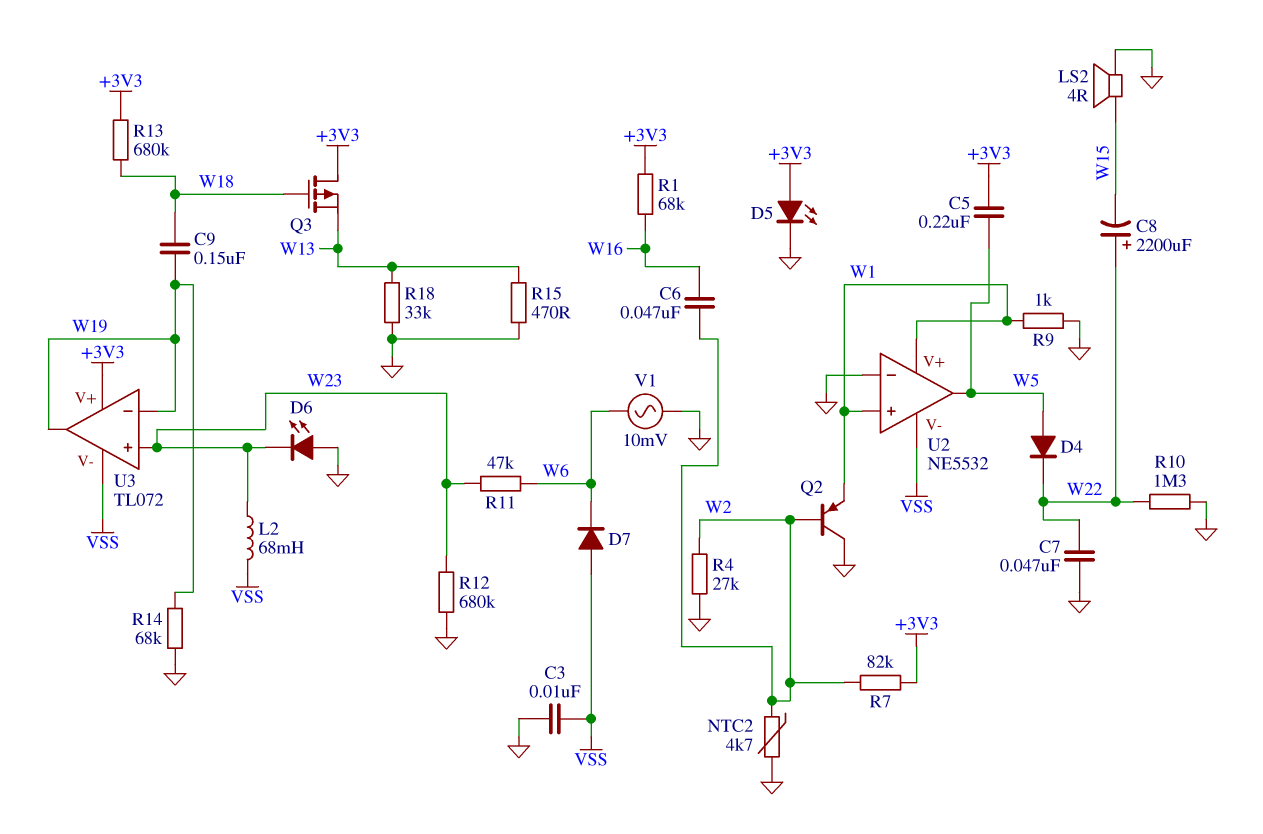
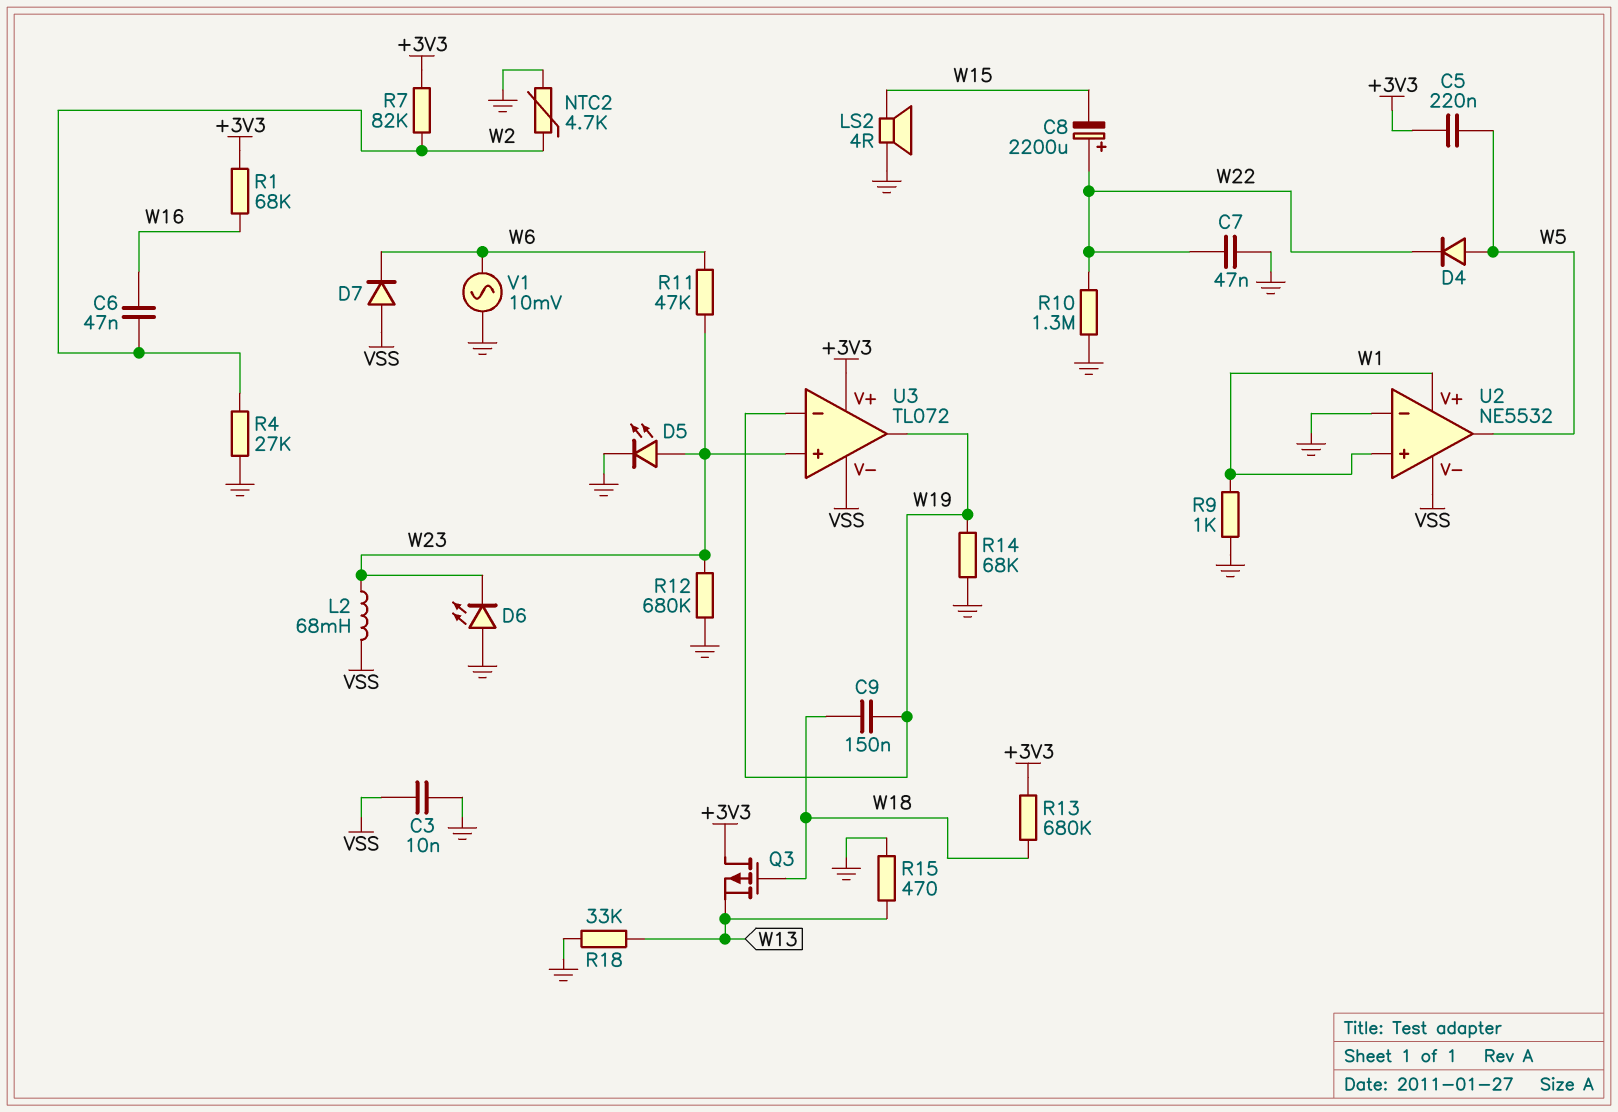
D5: LED (A +3V3, K GND) -> LED (A W23, K GND)
Q2: PNP (B W2, C GND, E W1) -> none

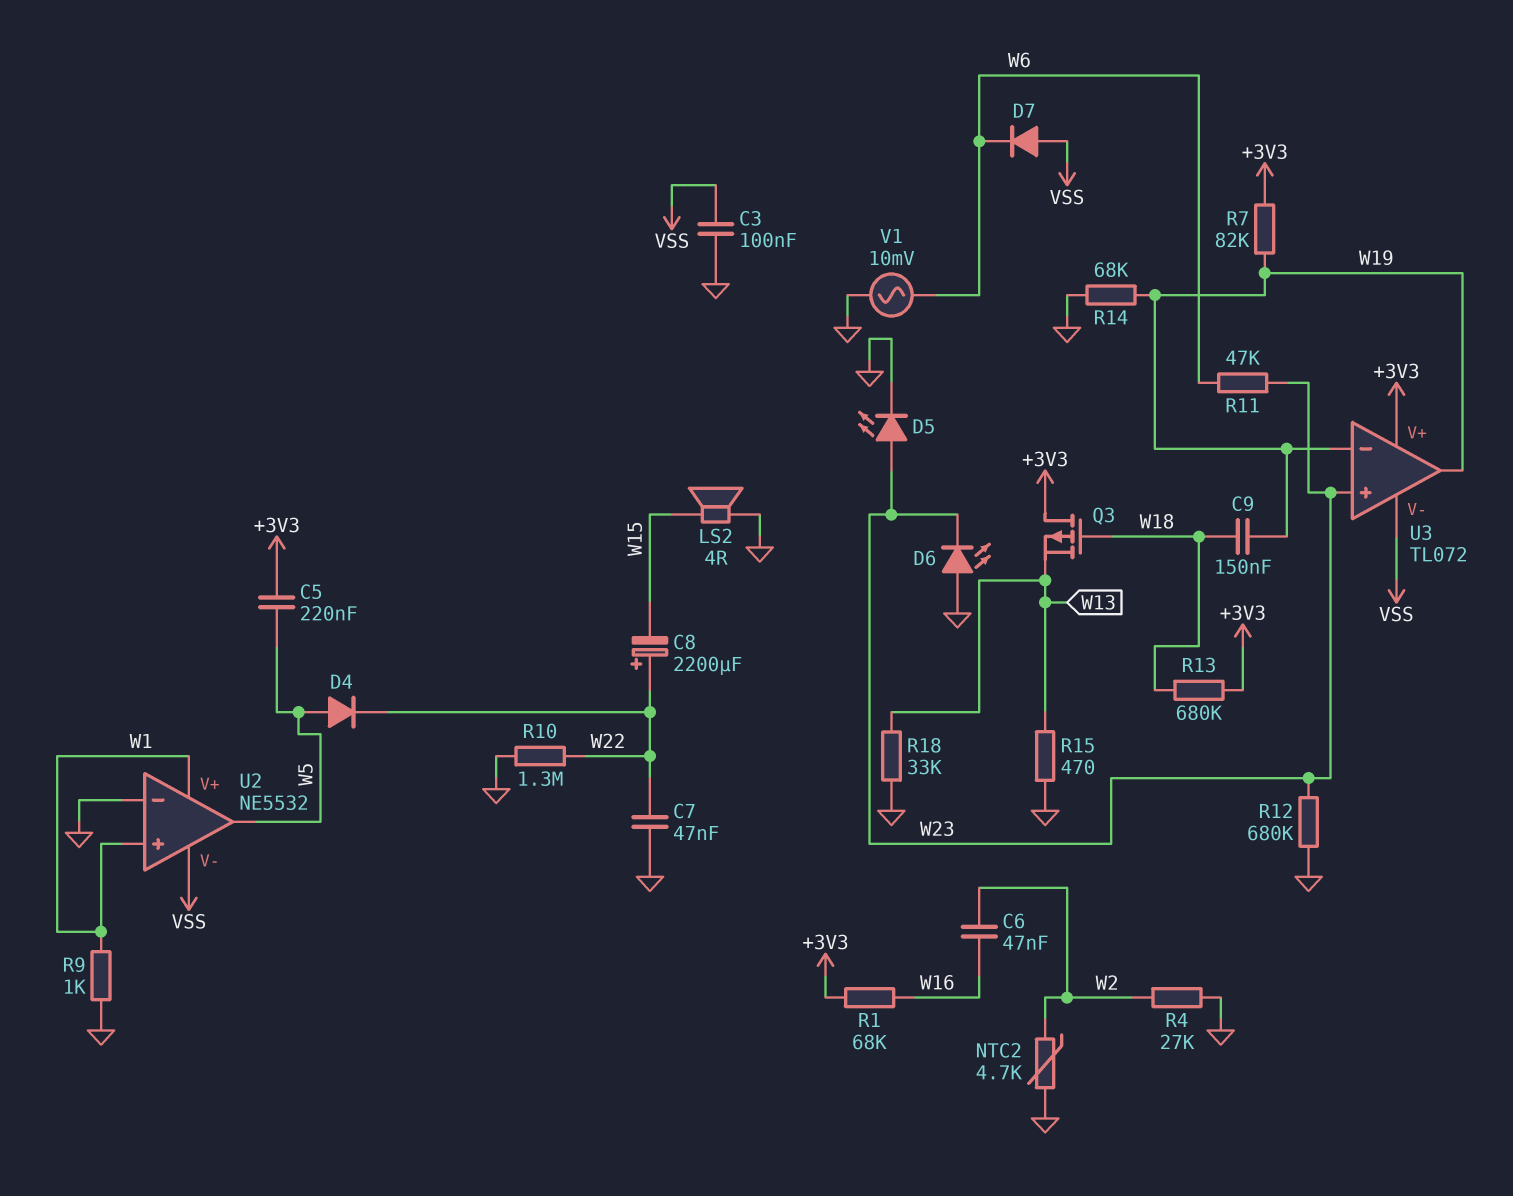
C3: 10nF (GND, VSS) -> 100nF (GND, VSS)
L2: 68mH (VSS, W23) -> none
R7: 82k (+3V3, W2) -> 82k (+3V3, W19)

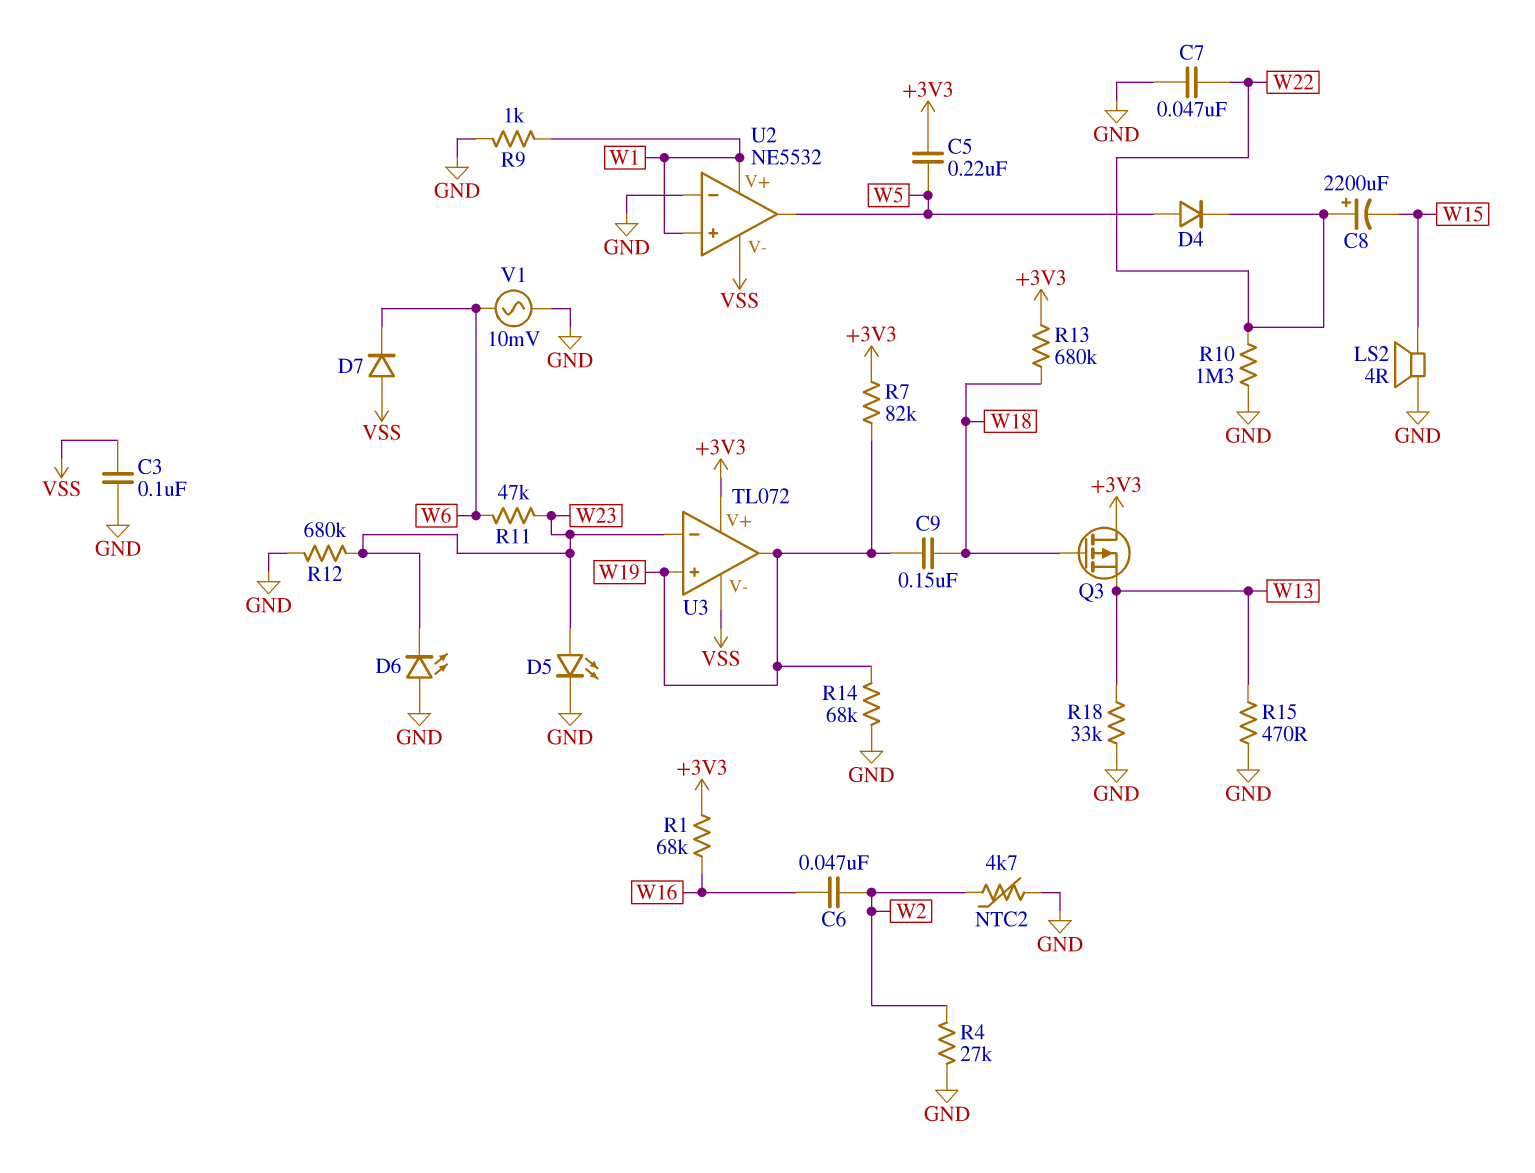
U3 pin in+: W23 -> W19
U3 pin in-: W19 -> W23

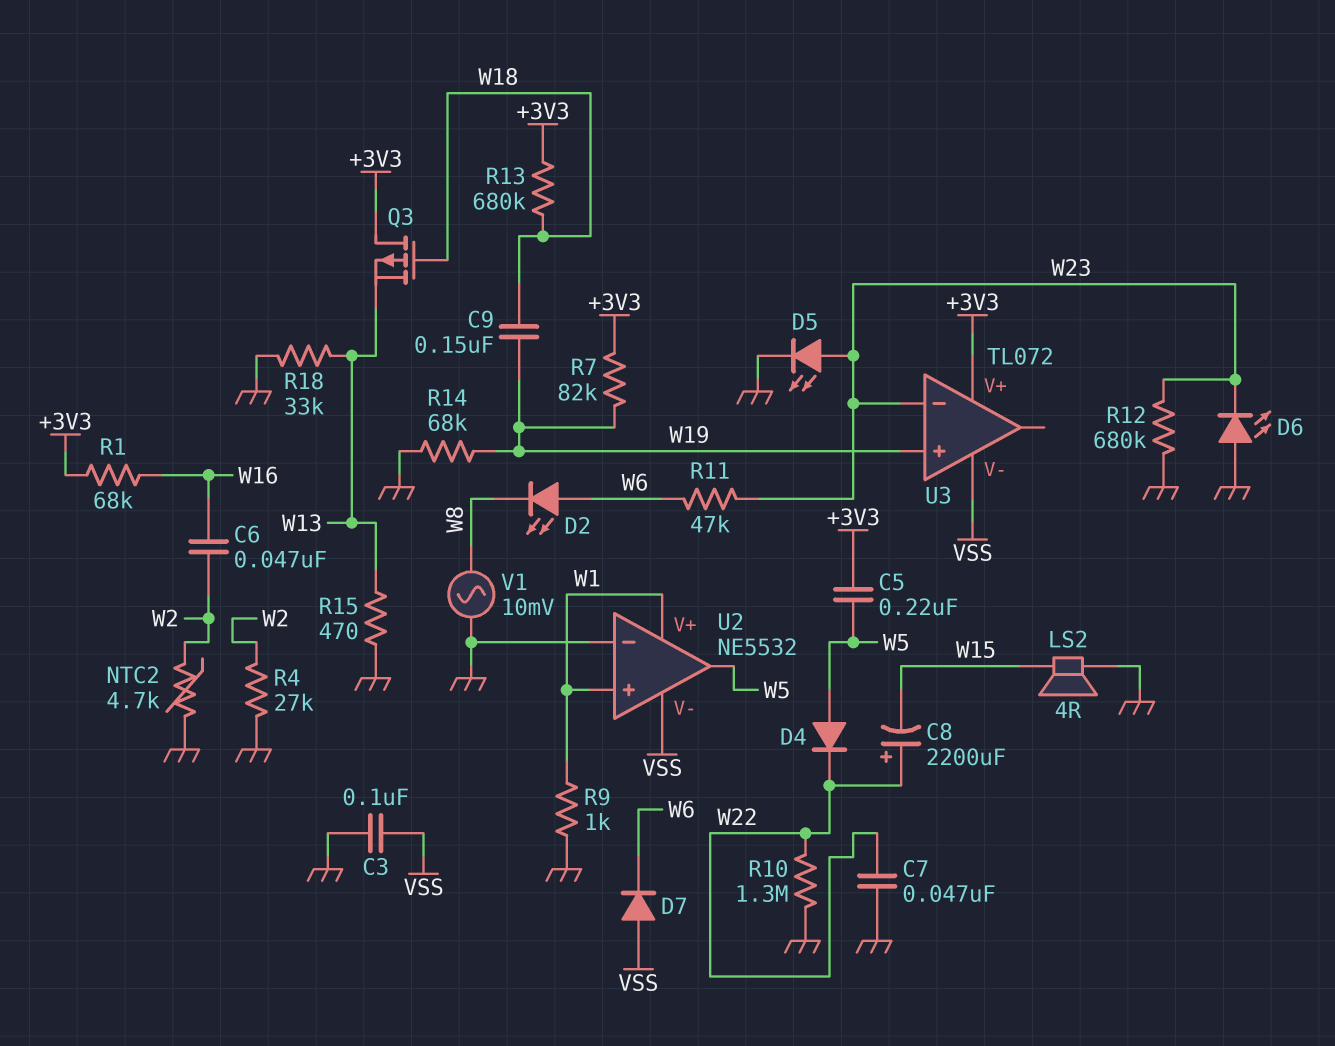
D2: none -> LED (A W6, K W8)
U3 pin out: W19 -> none
V1: AC 10mV (GND, W6) -> AC 10mV (GND, W8)

